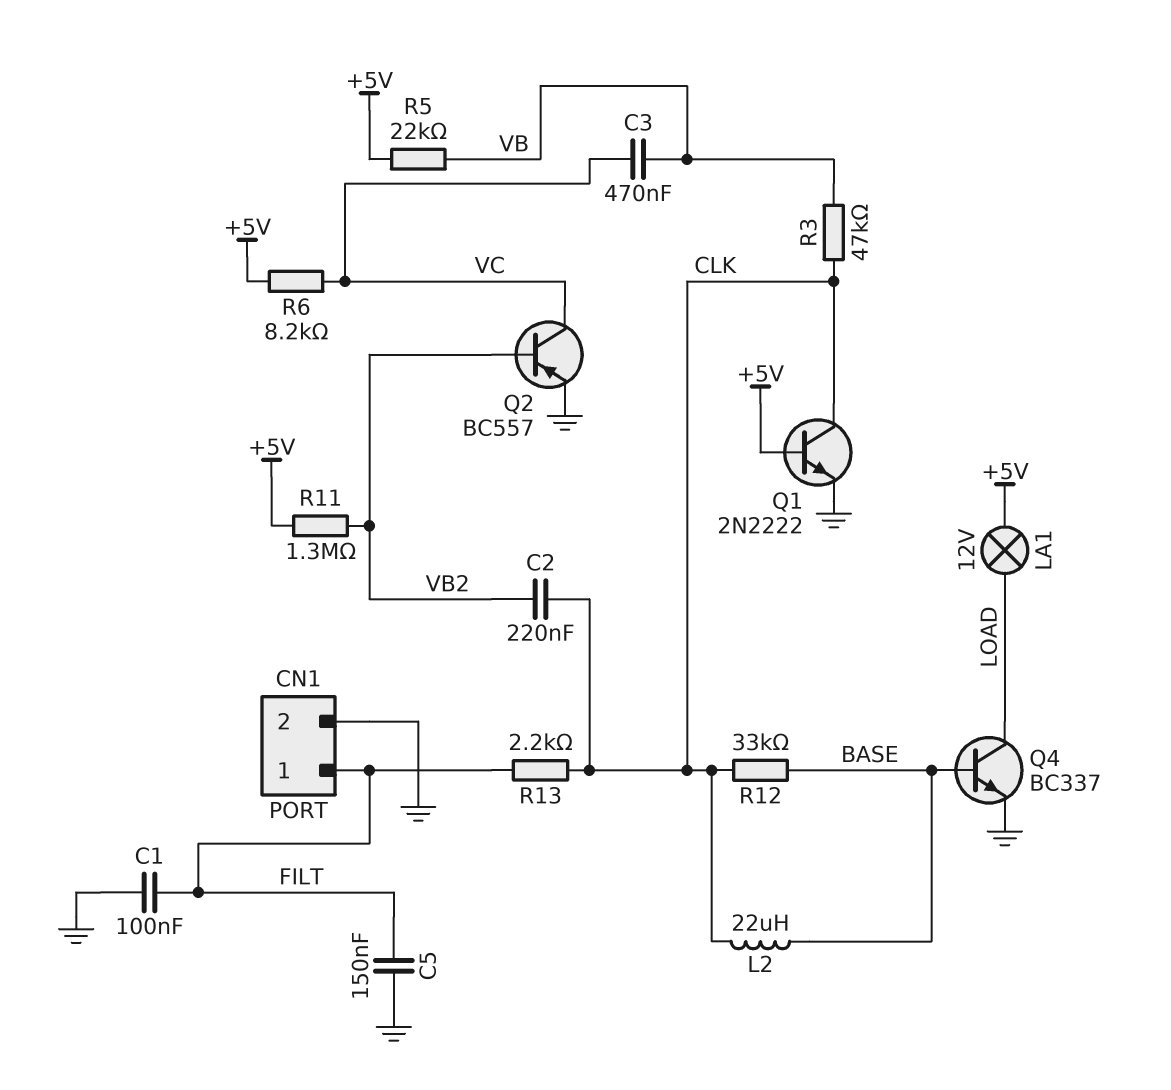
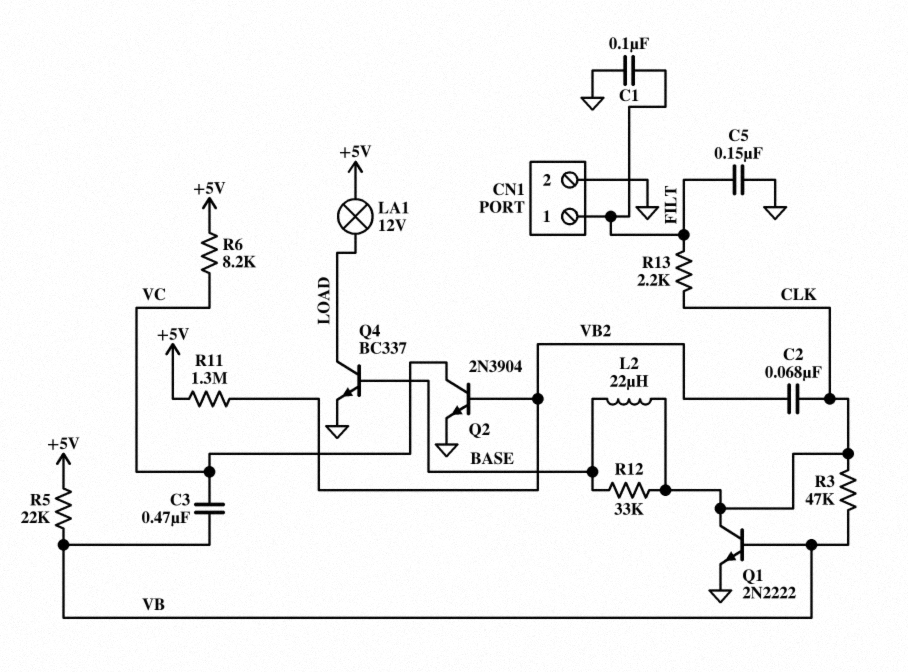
C2: 220nF (CLK, VB2) -> 68nF (CLK, VB2)
Q1: NPN 2N2222 (B +5V, C CLK, E GND) -> NPN 2N2222 (B VB, C CLK, E GND)
Q2: PNP BC557 (B VB2, C VC, E GND) -> NPN 2N3904 (B VB2, C VC, E GND)

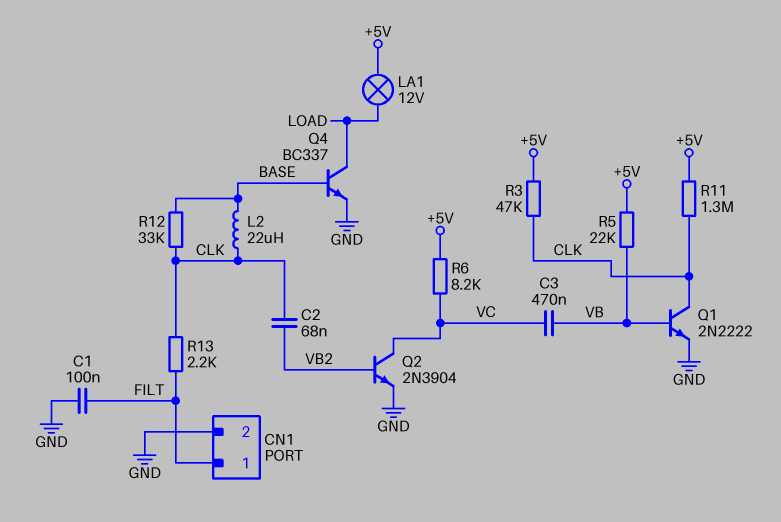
C5: 150nF (FILT, GND) -> none
R3: 47k (CLK, VB) -> 47k (+5V, CLK)
R11: 1.3M (+5V, VB2) -> 1.3M (+5V, CLK)

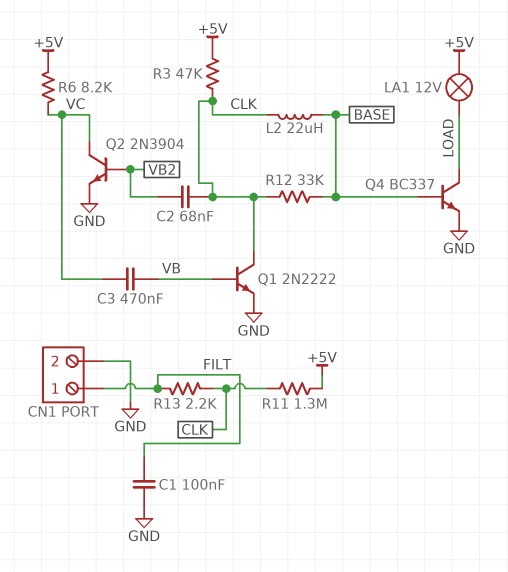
R5: 22k (+5V, VB) -> none

